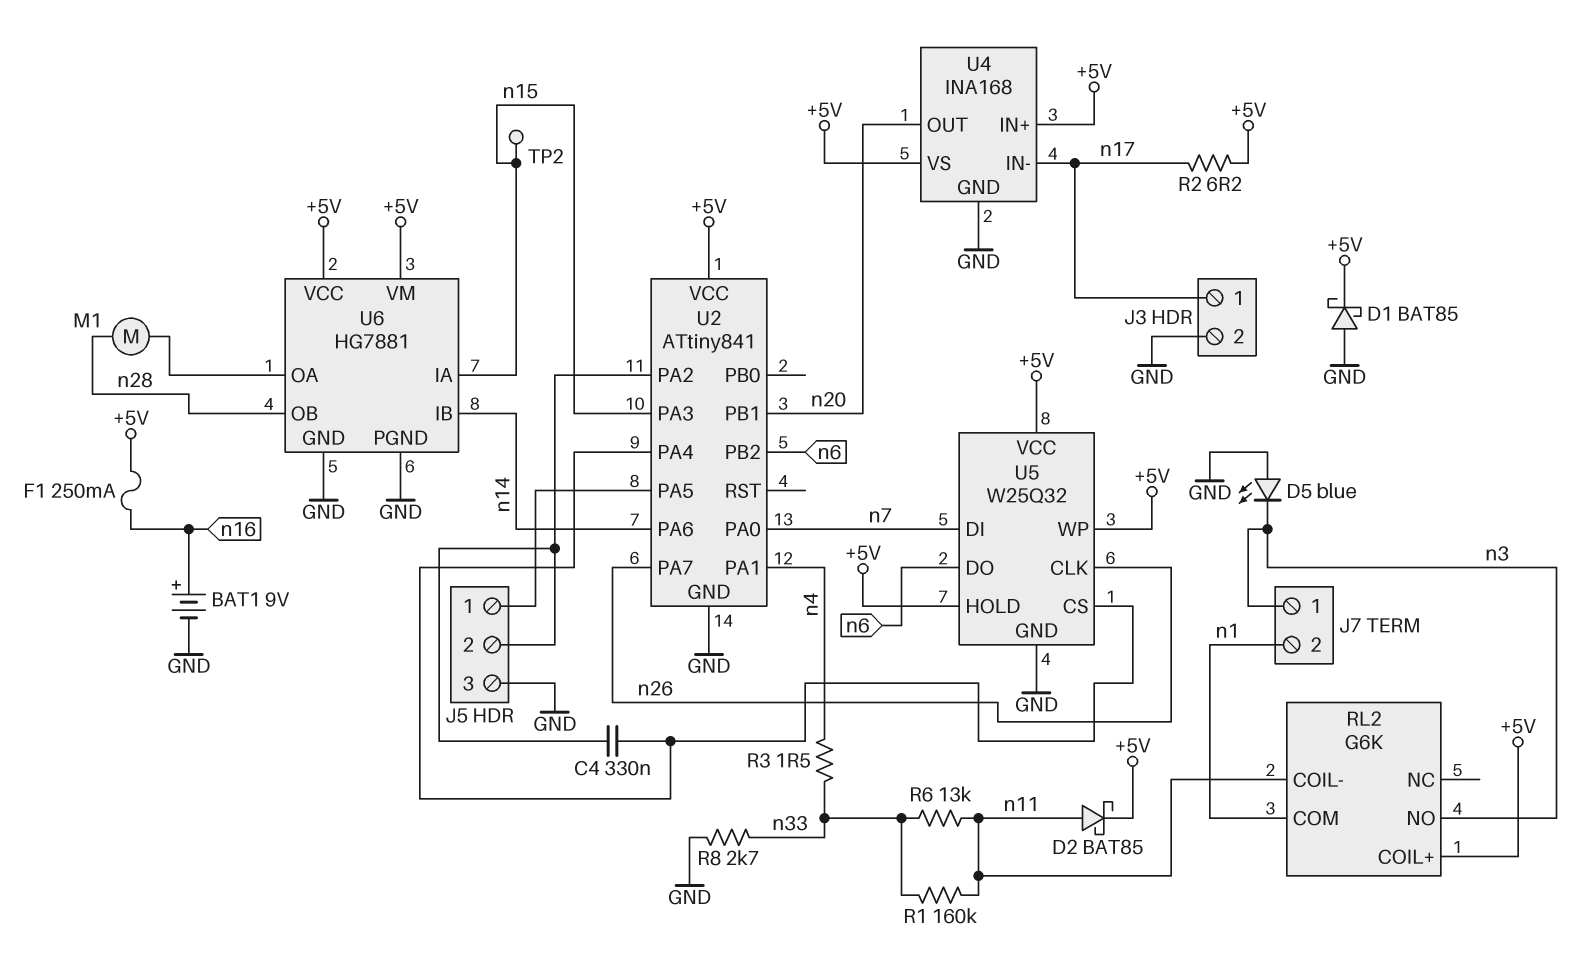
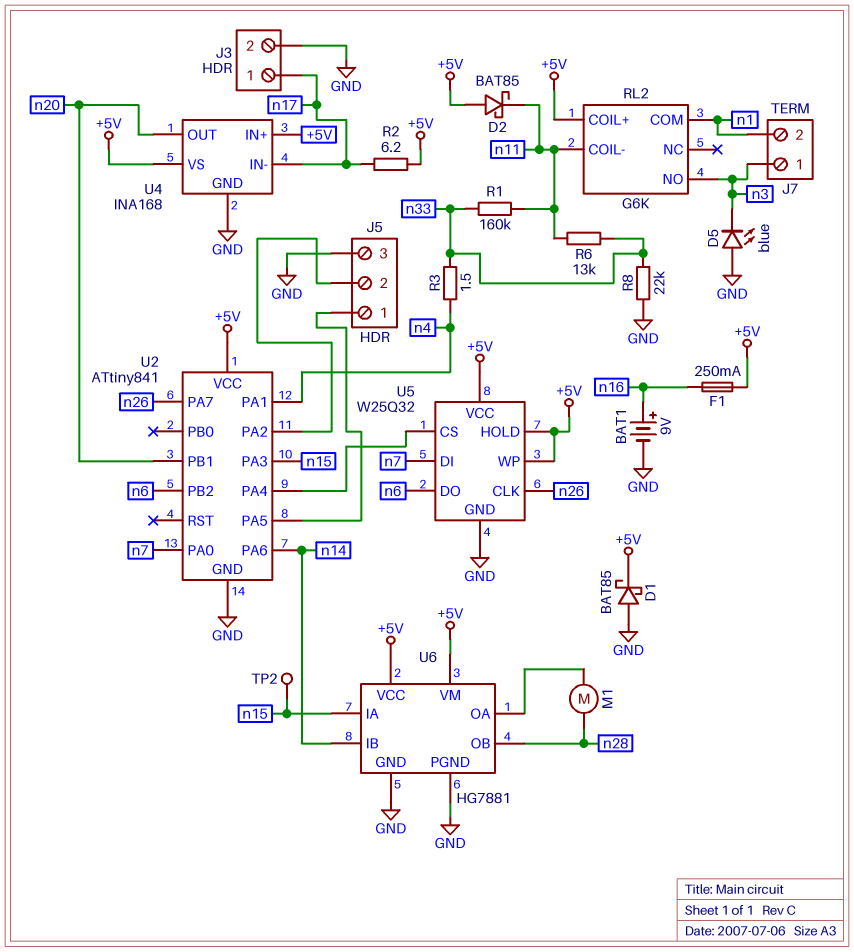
C4: 330nF (J5/2, U2/PA4) -> none
D2: schottky BAT85 (A n11, K +5V) -> schottky BAT85 (A +5V, K n11)
R8: 2.7k (GND, n33) -> 22k (GND, n33)

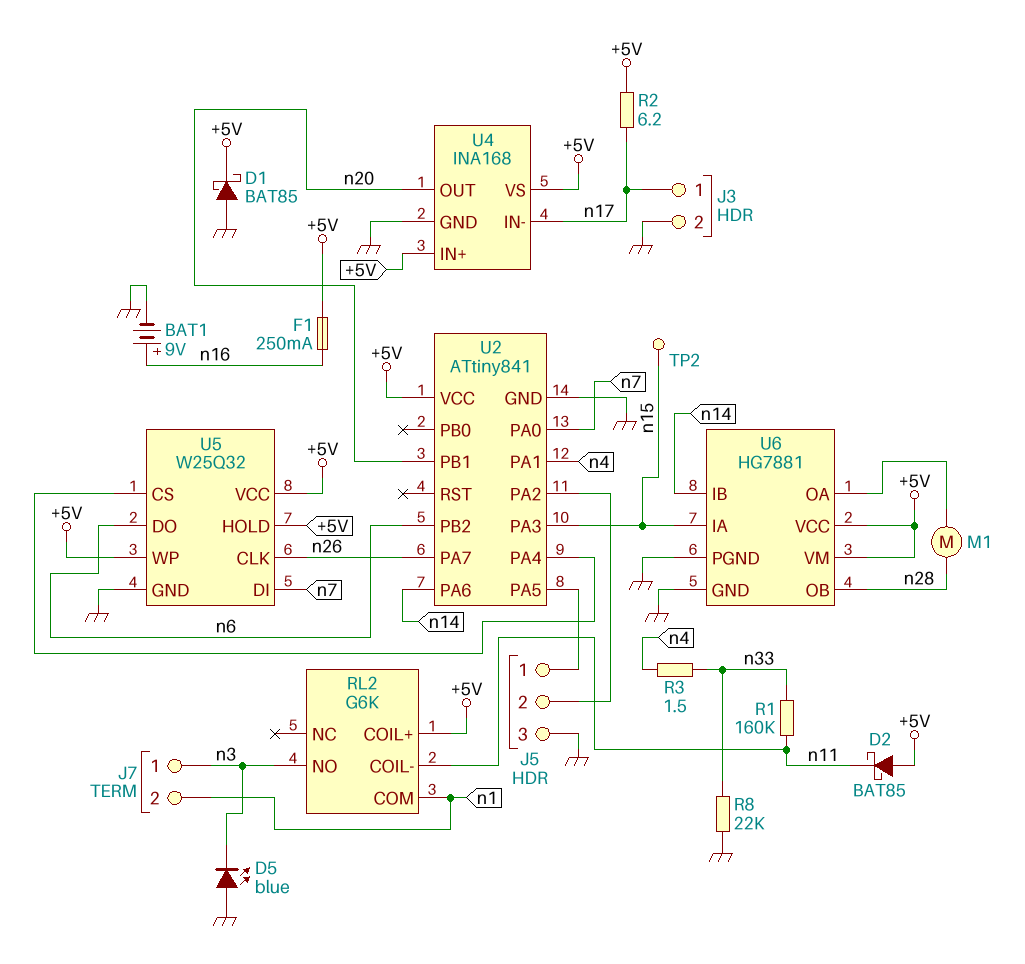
R6: 13k (n11, n33) -> none

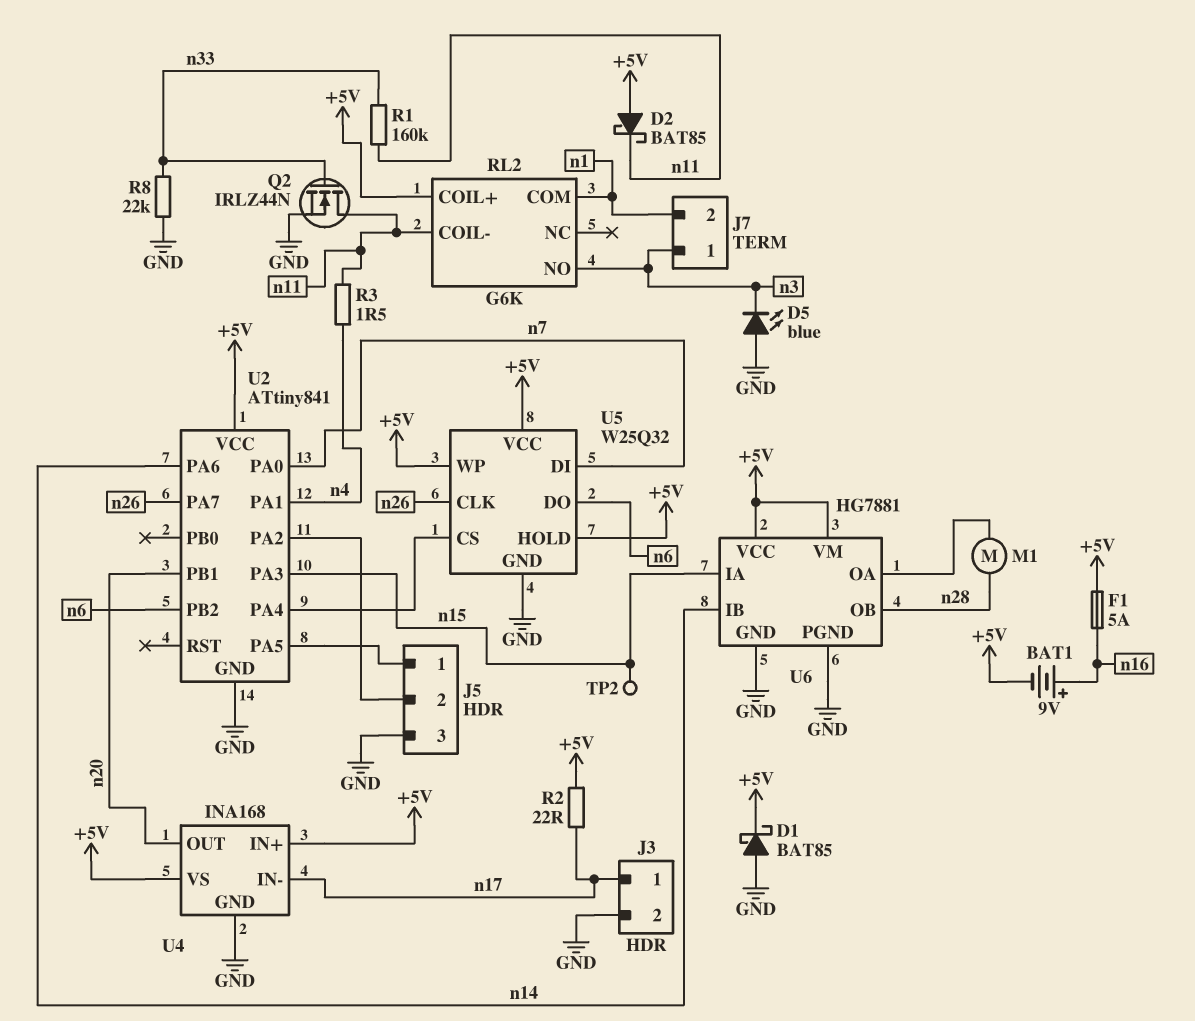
BAT1: 9V (plus n16, minus GND) -> 9V (plus n16, minus +5V)
F1: 250mA (+5V, n16) -> 5A (+5V, n16)
Q2: none -> NMOS IRLZ44N (G n33, D n11, S GND)
R2: 6.2 (+5V, n17) -> 22 (+5V, n17)
R3: 1.5 (n4, n33) -> 1.5 (n4, n11)

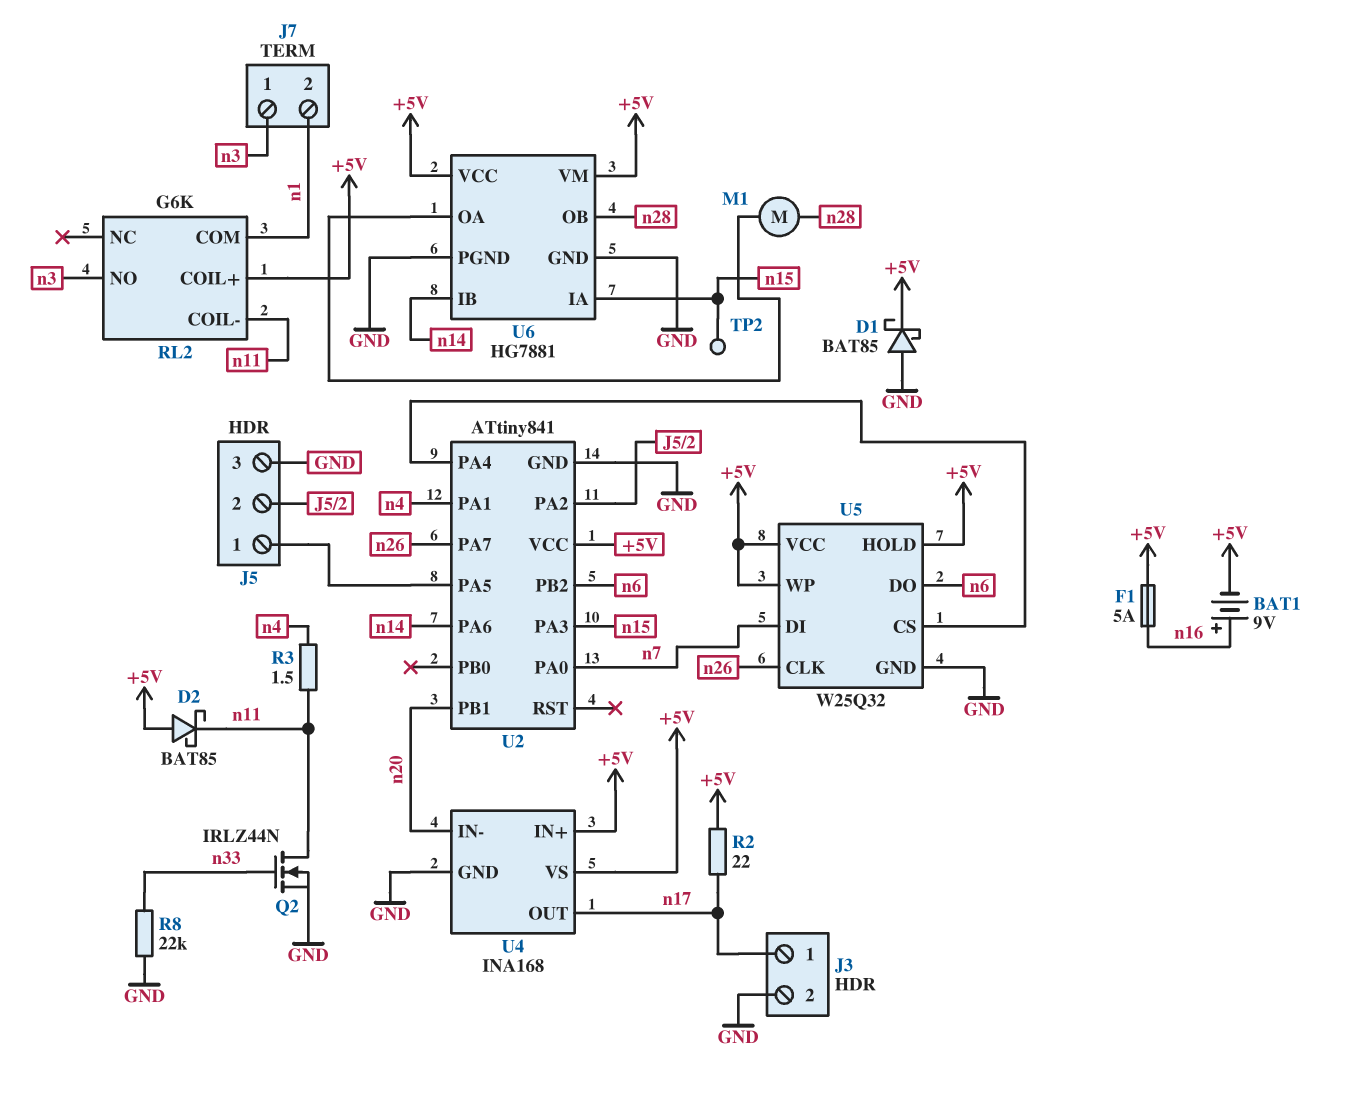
D5: LED blue (A GND, K n3) -> none
R1: 160k (n11, n33) -> none
U4 pin IN-: n17 -> n20
U4 pin OUT: n20 -> n17

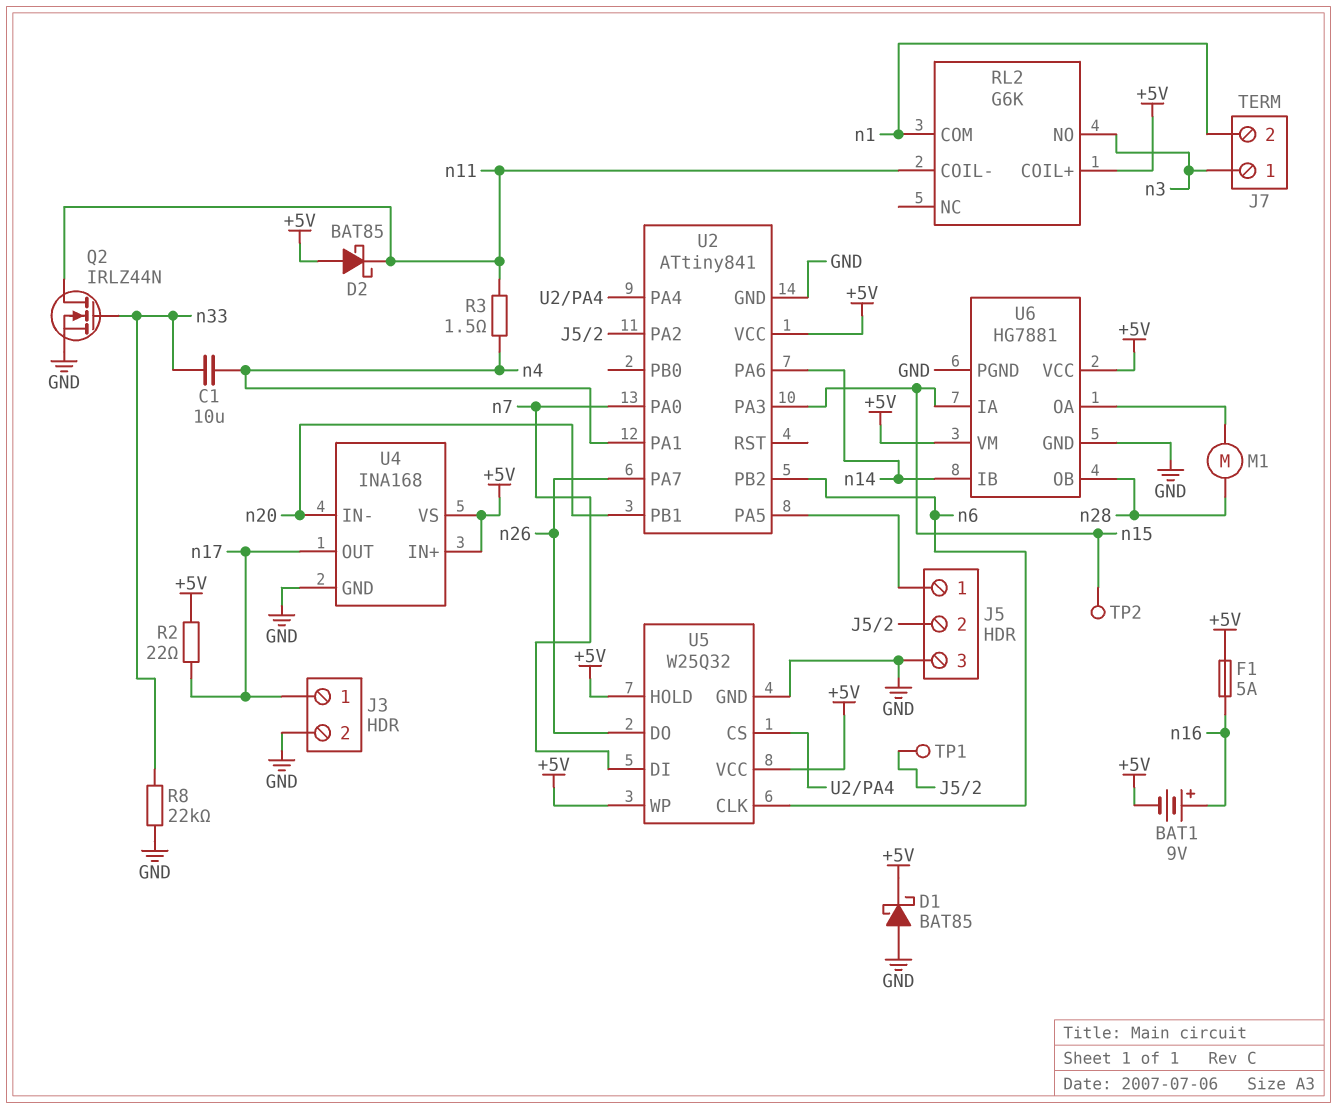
C1: none -> 10uF (n4, n33)
TP1: none -> test point (J5/2)
U5 pin CLK: n26 -> n6
U5 pin DO: n6 -> n26

